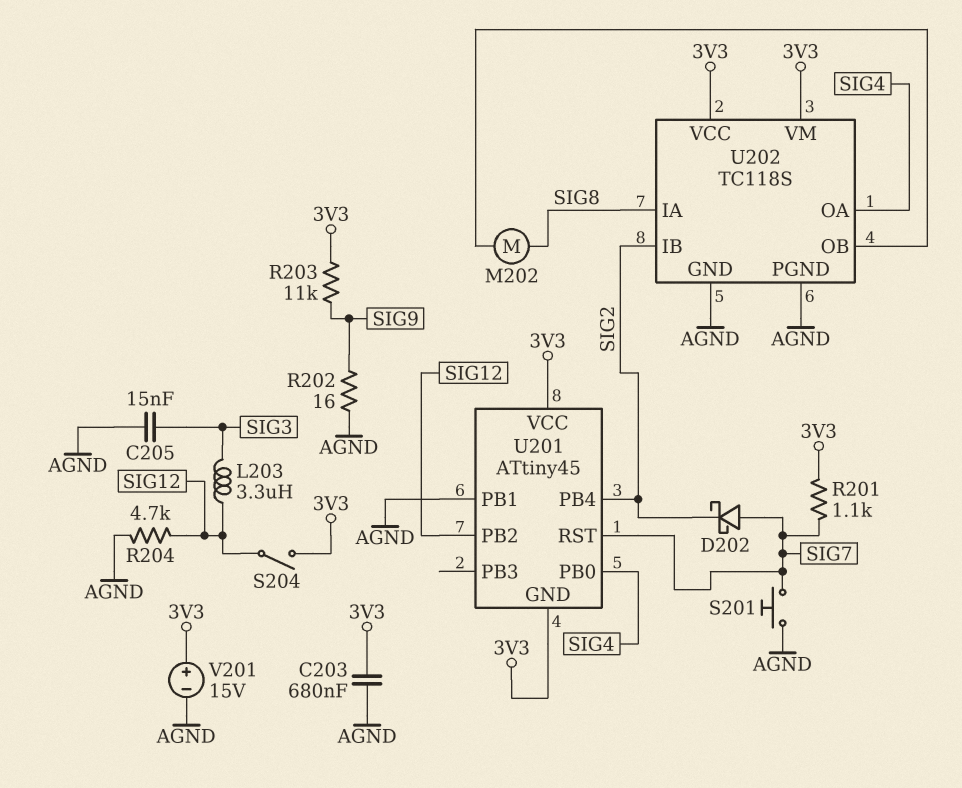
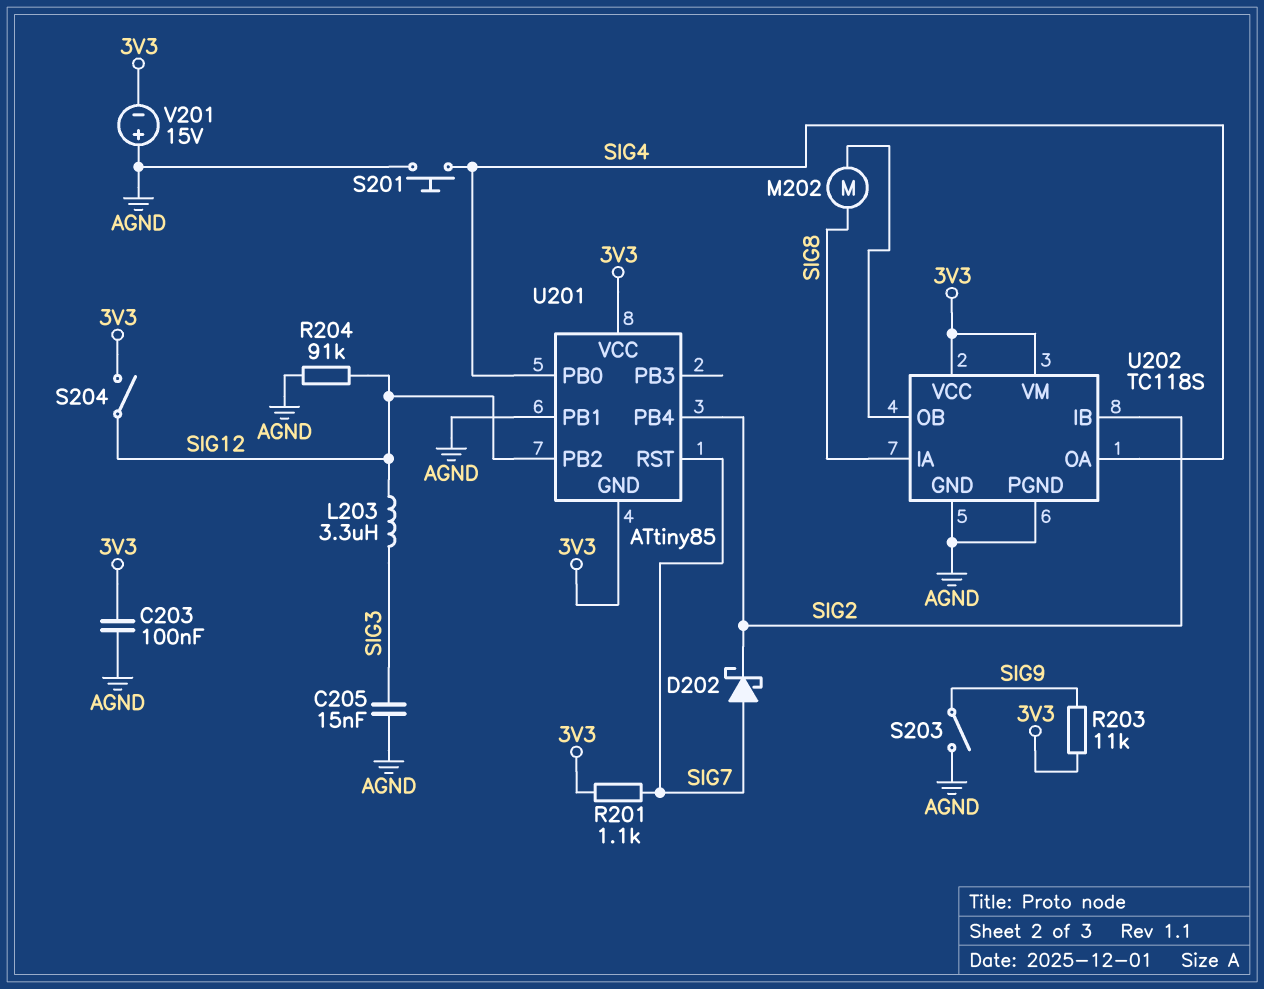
C203: 680nF (3V3, AGND) -> 100nF (3V3, AGND)
R202: 16 (AGND, SIG9) -> none
R204: 4.7k (AGND, SIG12) -> 91k (AGND, SIG12)
S201: button (AGND, SIG7) -> button (AGND, SIG4)
S203: none -> switch (AGND, SIG9)
U201: ATtiny45 -> ATtiny85
V201: 15V (plus 3V3, minus AGND) -> 15V (plus AGND, minus 3V3)

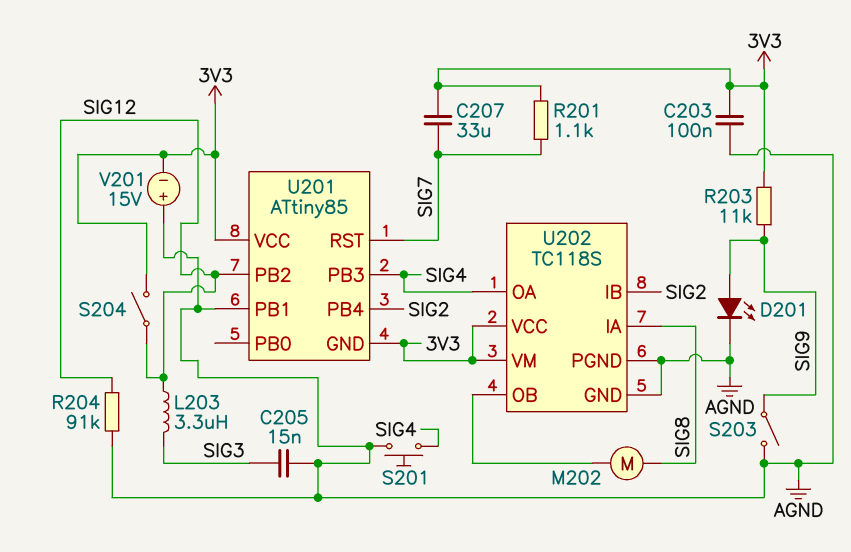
C207: none -> 33uF (3V3, SIG7)
D201: none -> LED (A SIG9, K AGND)
D202: schottky (A SIG7, K SIG2) -> none
U201 pin PB0: SIG4 -> none
U201 pin PB3: none -> SIG4

